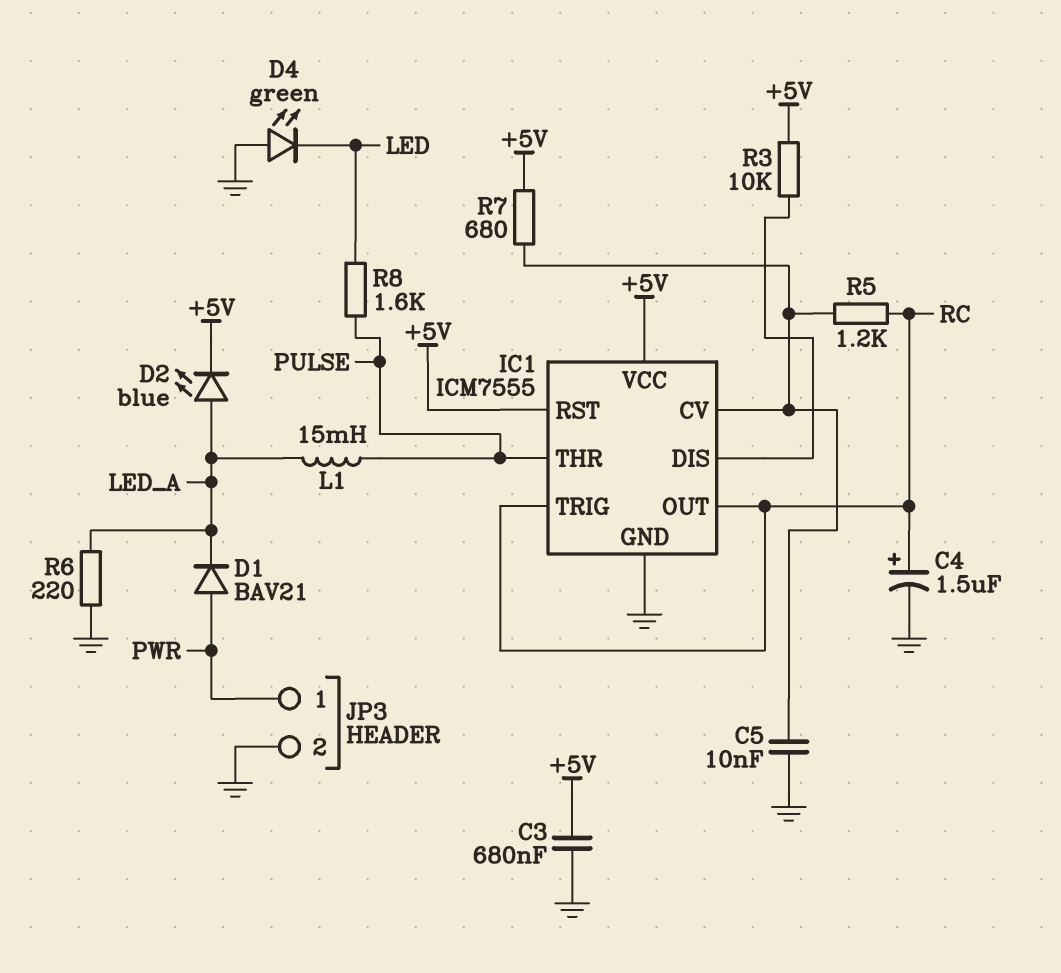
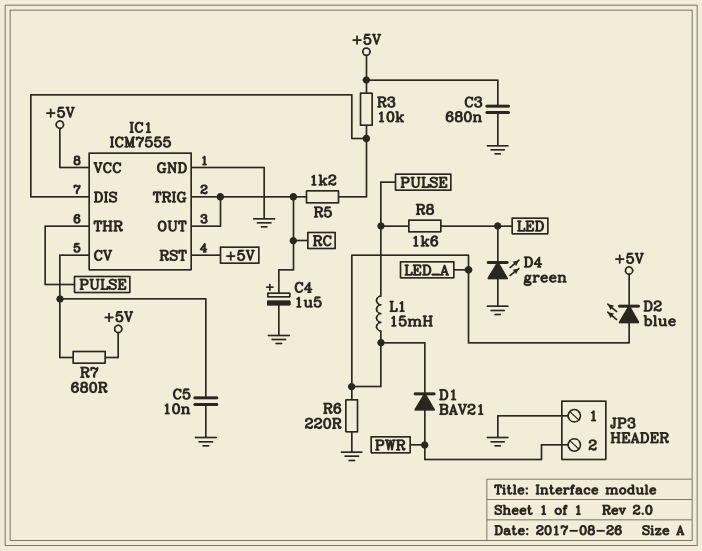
JP3 pin 1: PWR -> GND
JP3 pin 2: GND -> PWR
R5: 1.2k (IC1/CV, RC) -> 1.2k (IC1/DIS, RC)

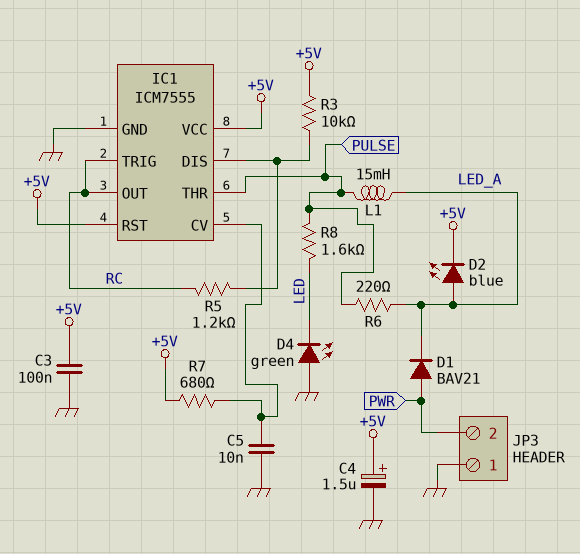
C3: 680nF (+5V, GND) -> 100nF (+5V, GND)
C4: 1.5uF (plus RC, minus GND) -> 1.5uF (plus +5V, minus GND)
R6: 220 (GND, LED_A) -> 220 (LED_A, PULSE)

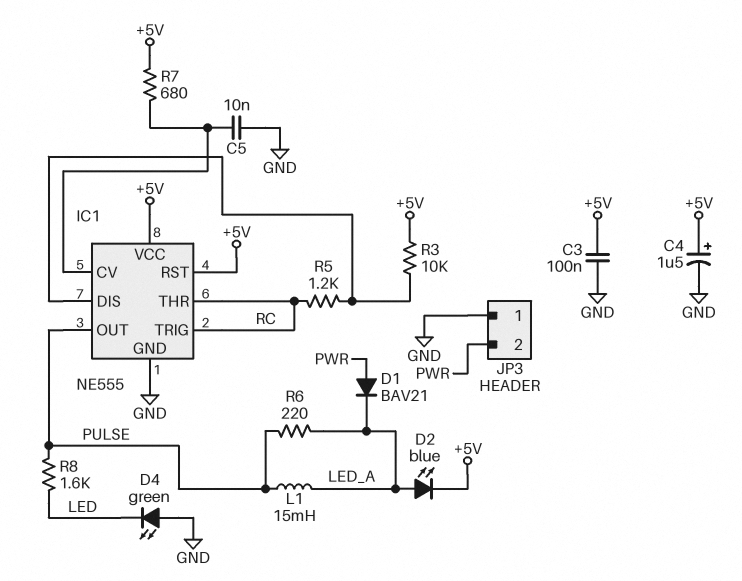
IC1: ICM7555 -> NE555
IC1 pin OUT: RC -> PULSE
IC1 pin THR: PULSE -> RC

